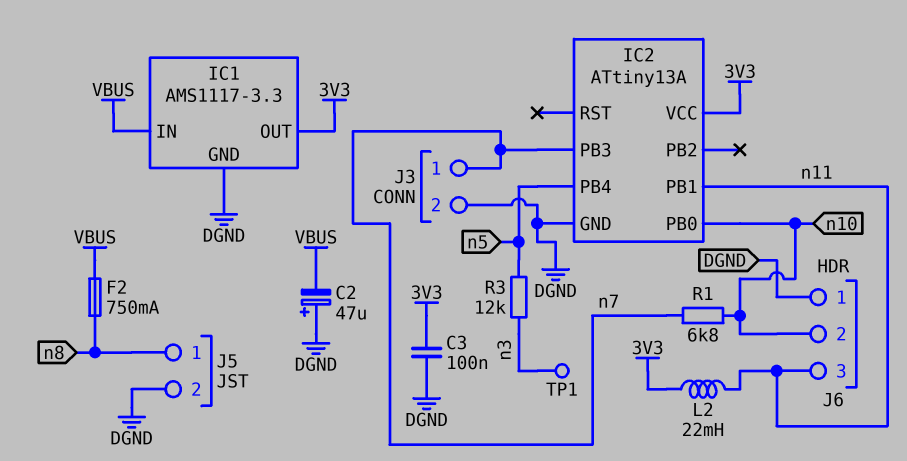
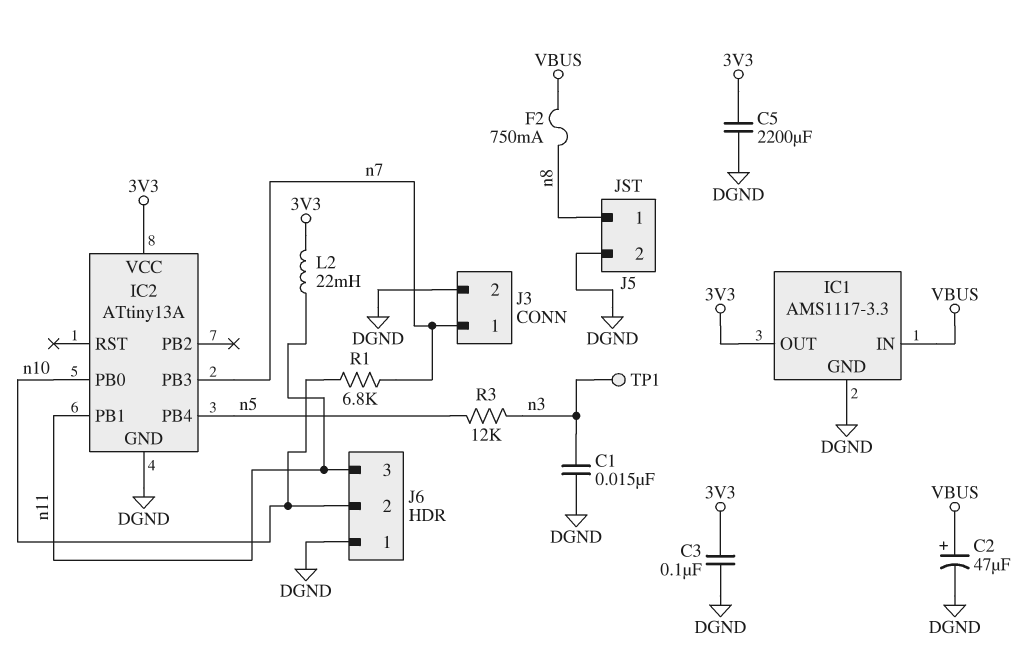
C1: none -> 15nF (DGND, n3)
C2: 47uF (plus DGND, minus VBUS) -> 47uF (plus VBUS, minus DGND)
C5: none -> 2200uF (3V3, DGND)

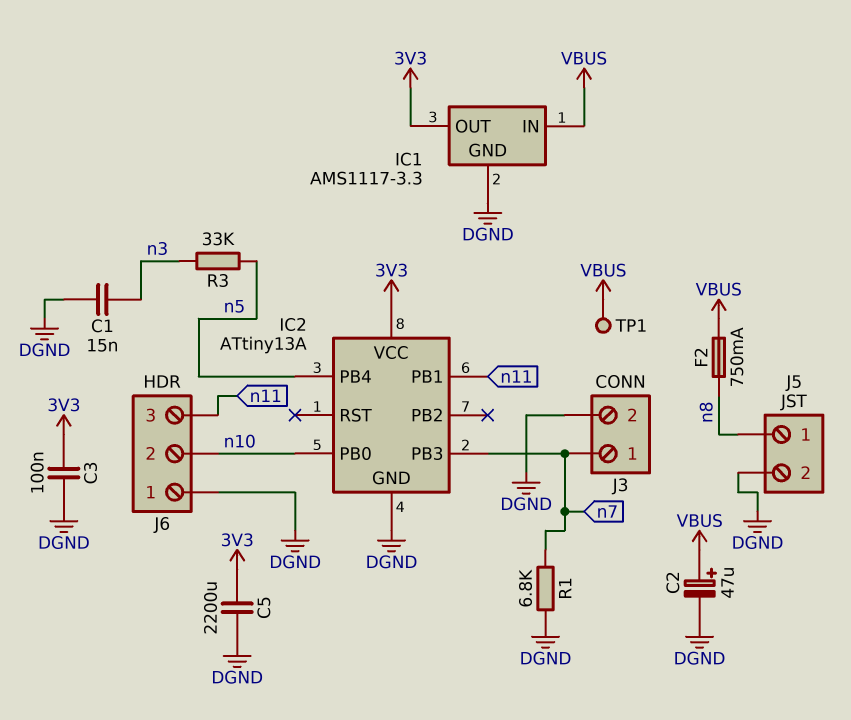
L2: 22mH (3V3, n11) -> none
R1: 6.8k (n7, n10) -> 6.8k (DGND, n7)
R3: 12k (n3, n5) -> 33k (n3, n5)
TP1: test point (n3) -> test point (VBUS)

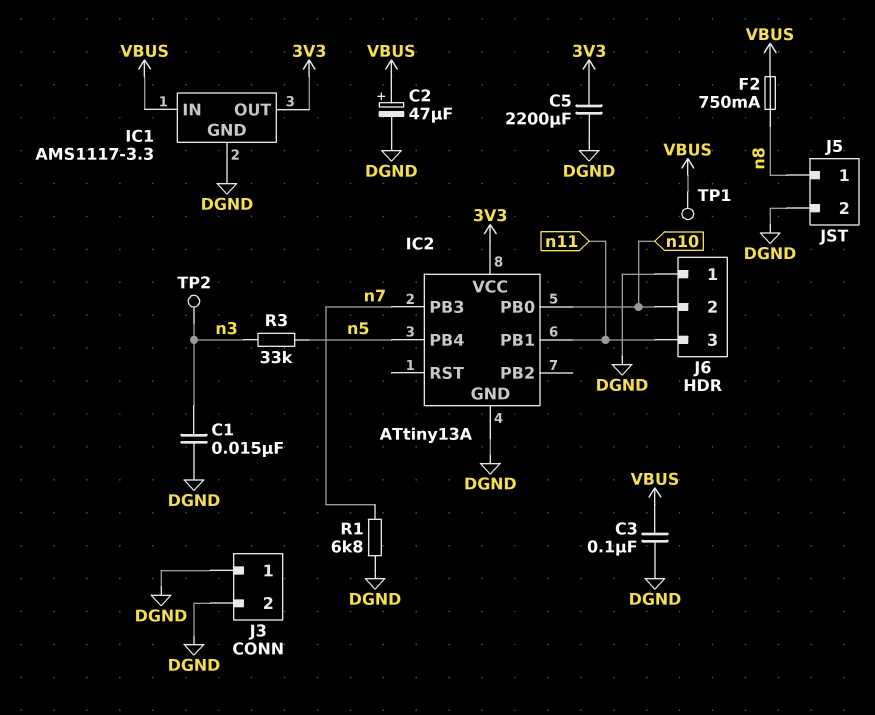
C3: 100nF (3V3, DGND) -> 100nF (DGND, VBUS)
J3 pin 1: n7 -> DGND
TP2: none -> test point (n3)

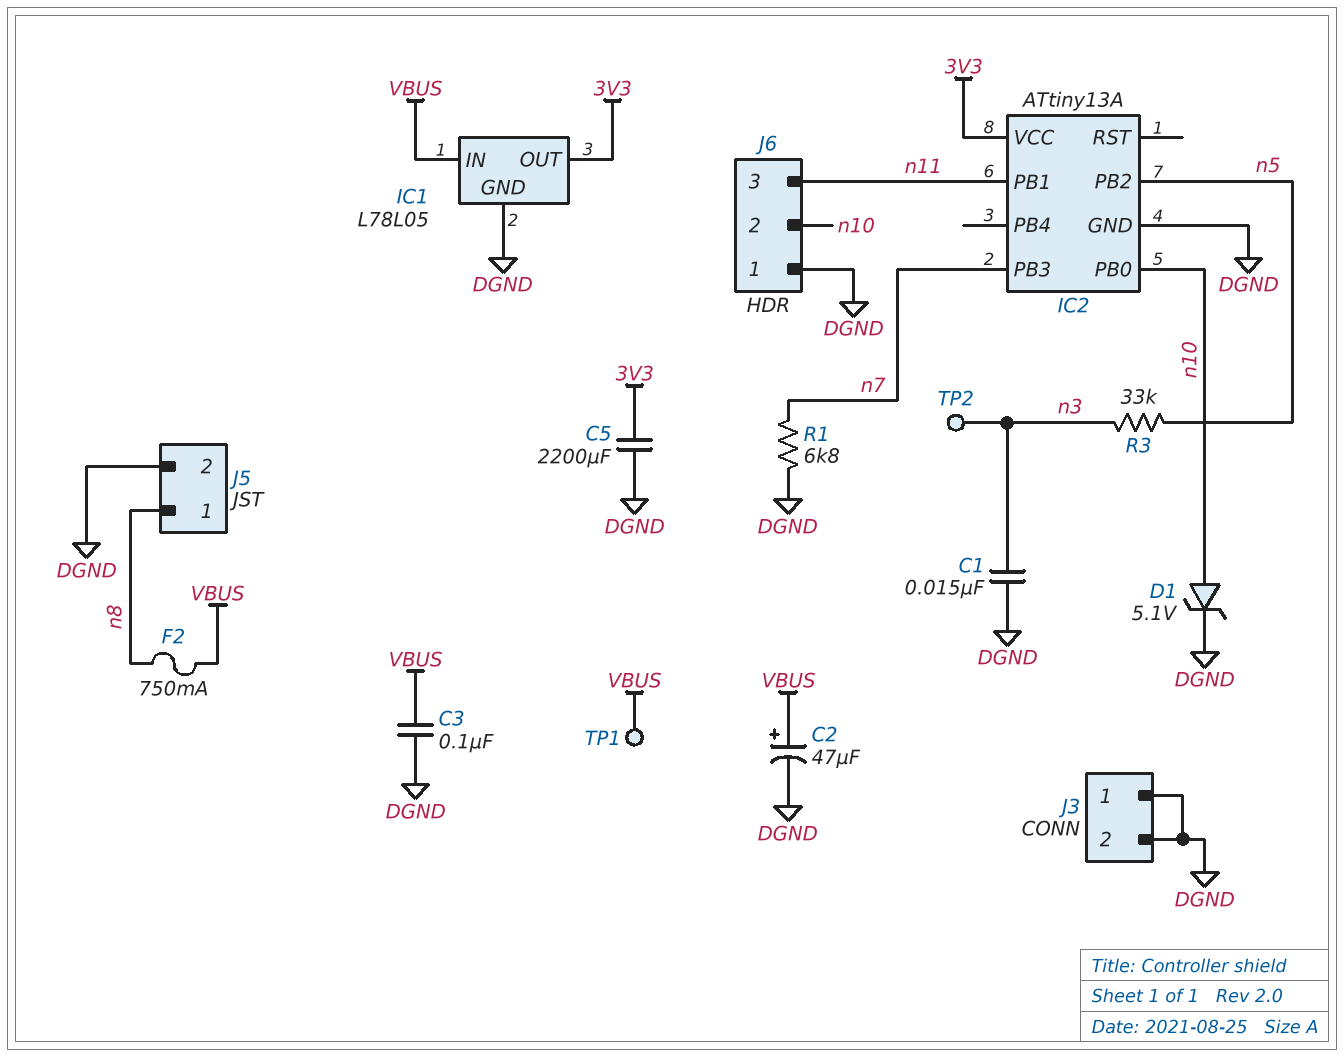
D1: none -> zener 5.1V (A n10, K DGND)
IC1: AMS1117-3.3 -> L78L05
IC2 pin PB2: none -> n5
IC2 pin PB4: n5 -> none

